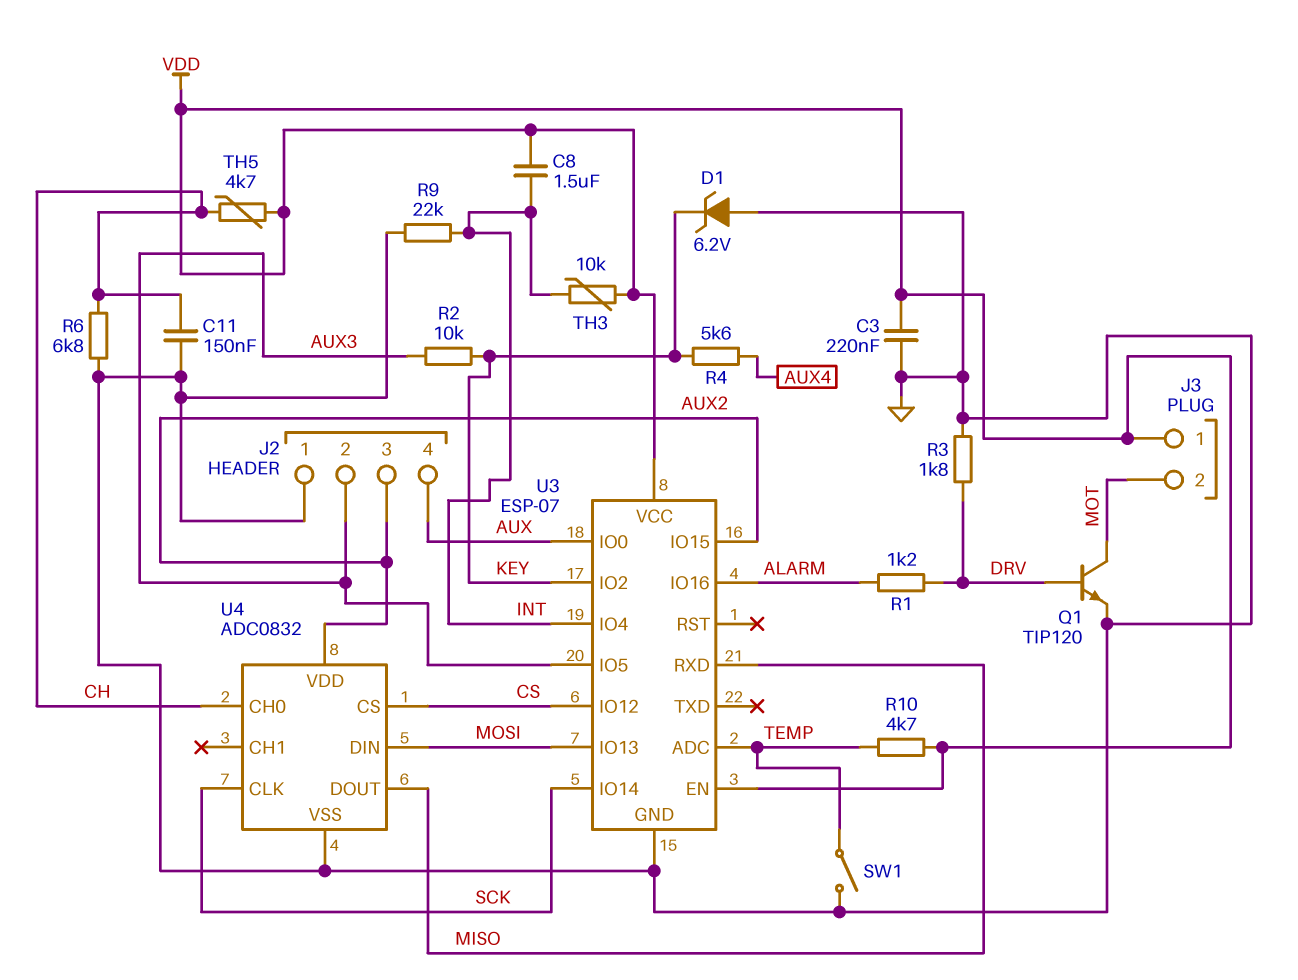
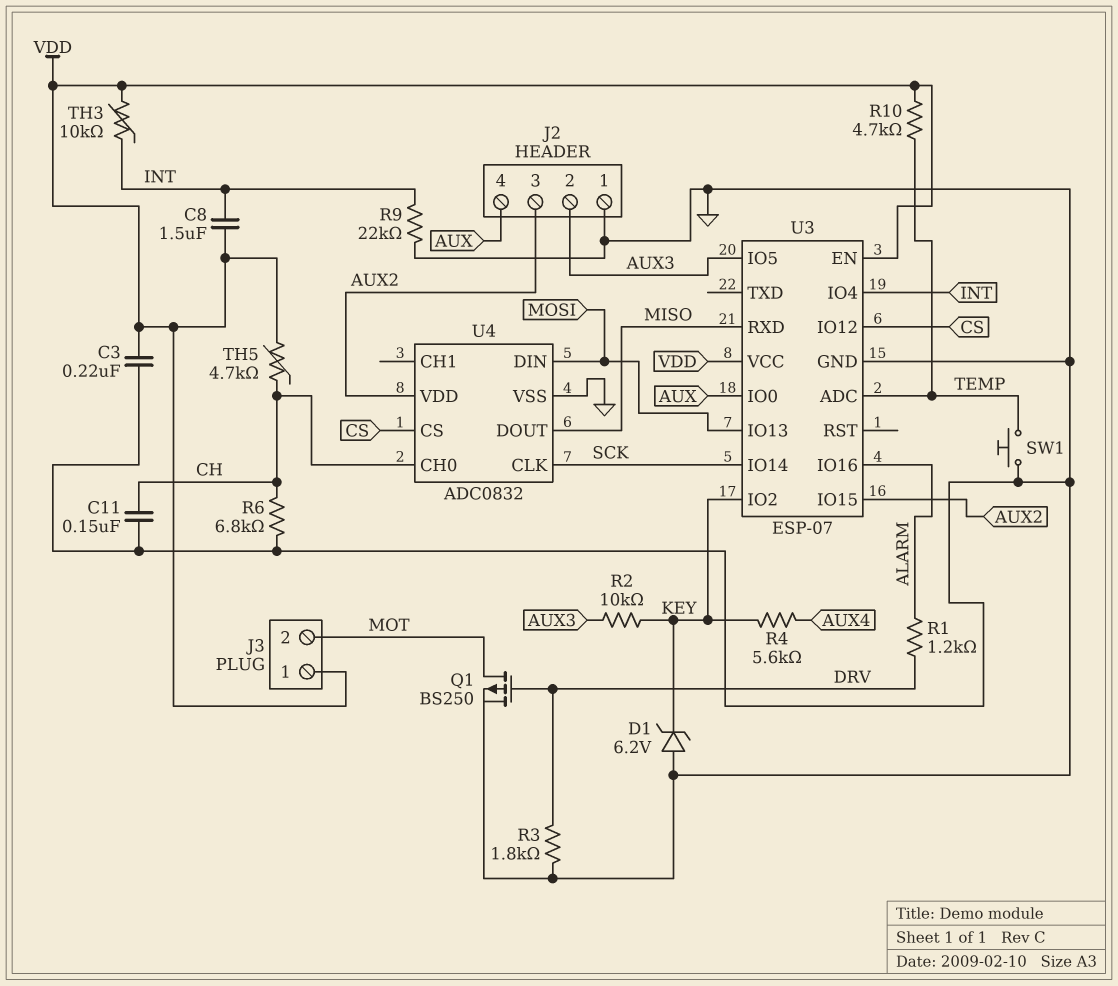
Q1: NPN TIP120 (B DRV, C MOT, E GND) -> PMOS BS250 (G DRV, D MOT, S GND)
SW1: switch (GND, TEMP) -> button (GND, TEMP)

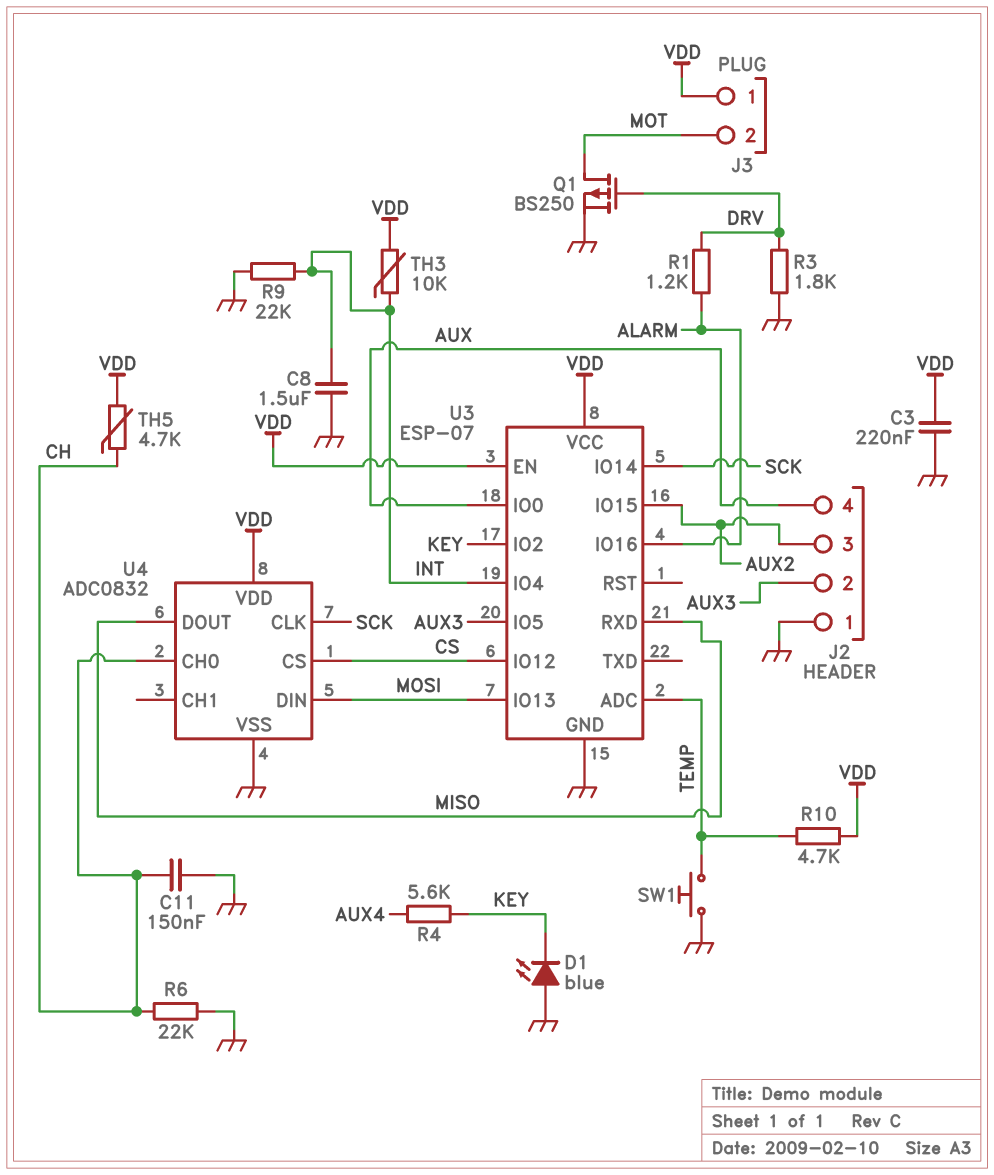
C8: 1.5uF (INT, VDD) -> 1.5uF (GND, INT)
D1: zener 6.2V (A GND, K KEY) -> LED blue (A GND, K KEY)
R2: 10k (AUX3, KEY) -> none
R6: 6.8k (CH, GND) -> 22k (CH, GND)
U4 pin VDD: AUX2 -> VDD

